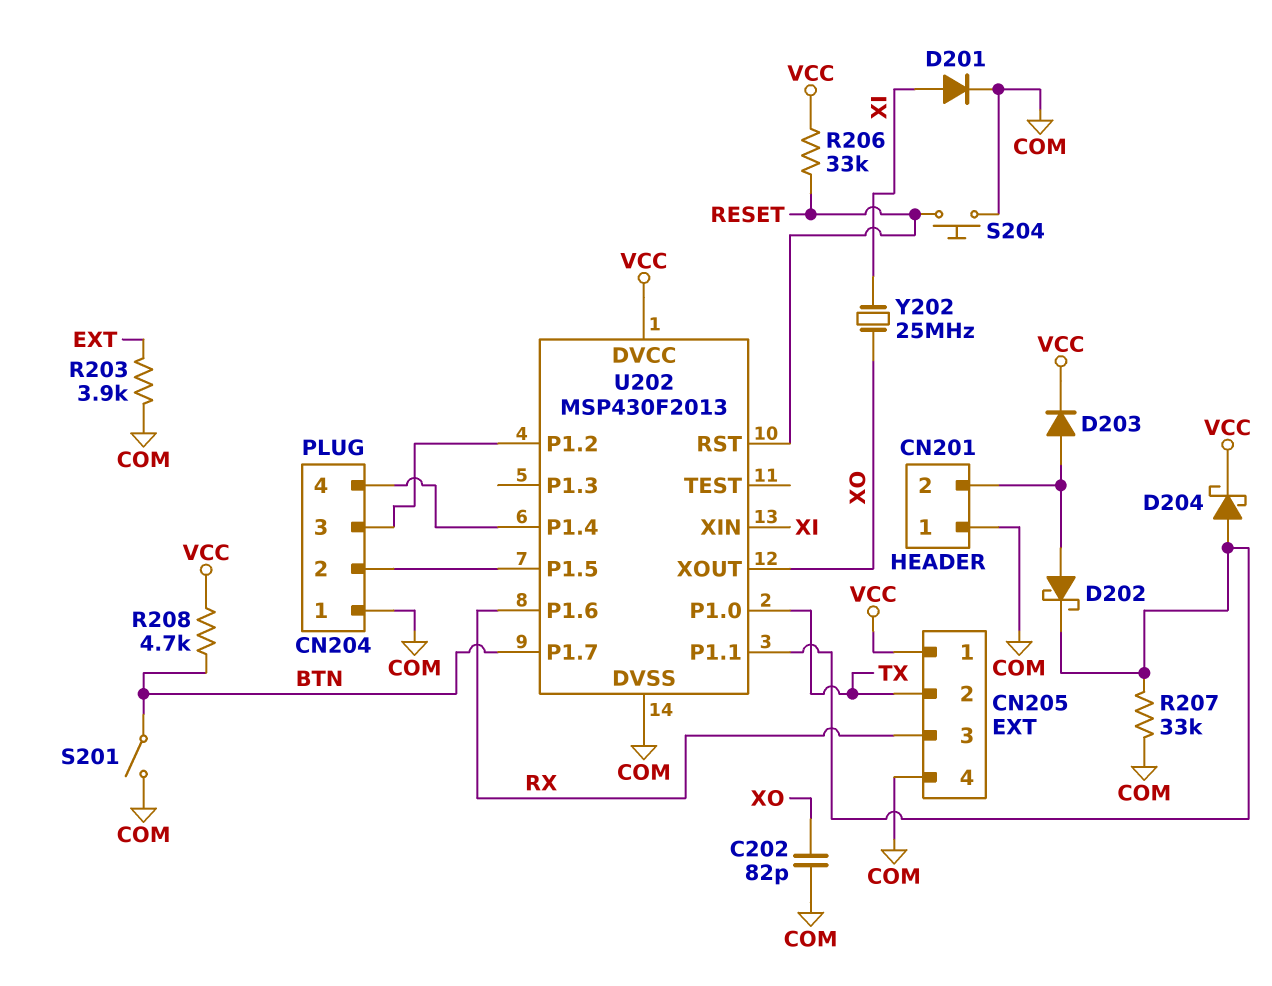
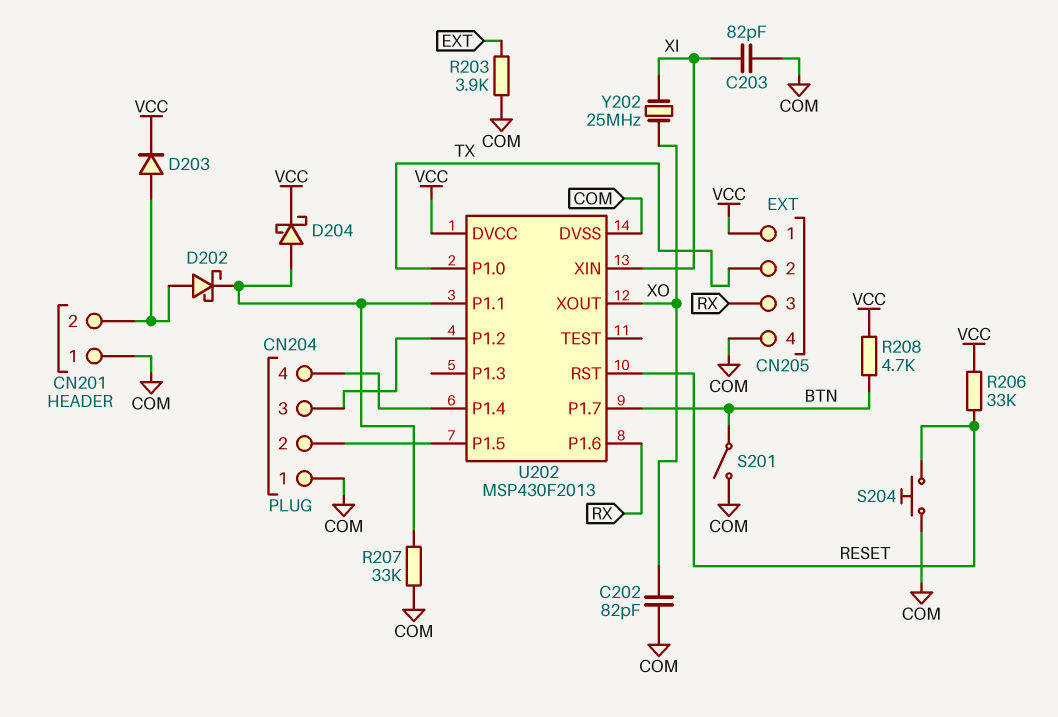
C203: none -> 82pF (COM, XI)
D201: diode (A XI, K COM) -> none

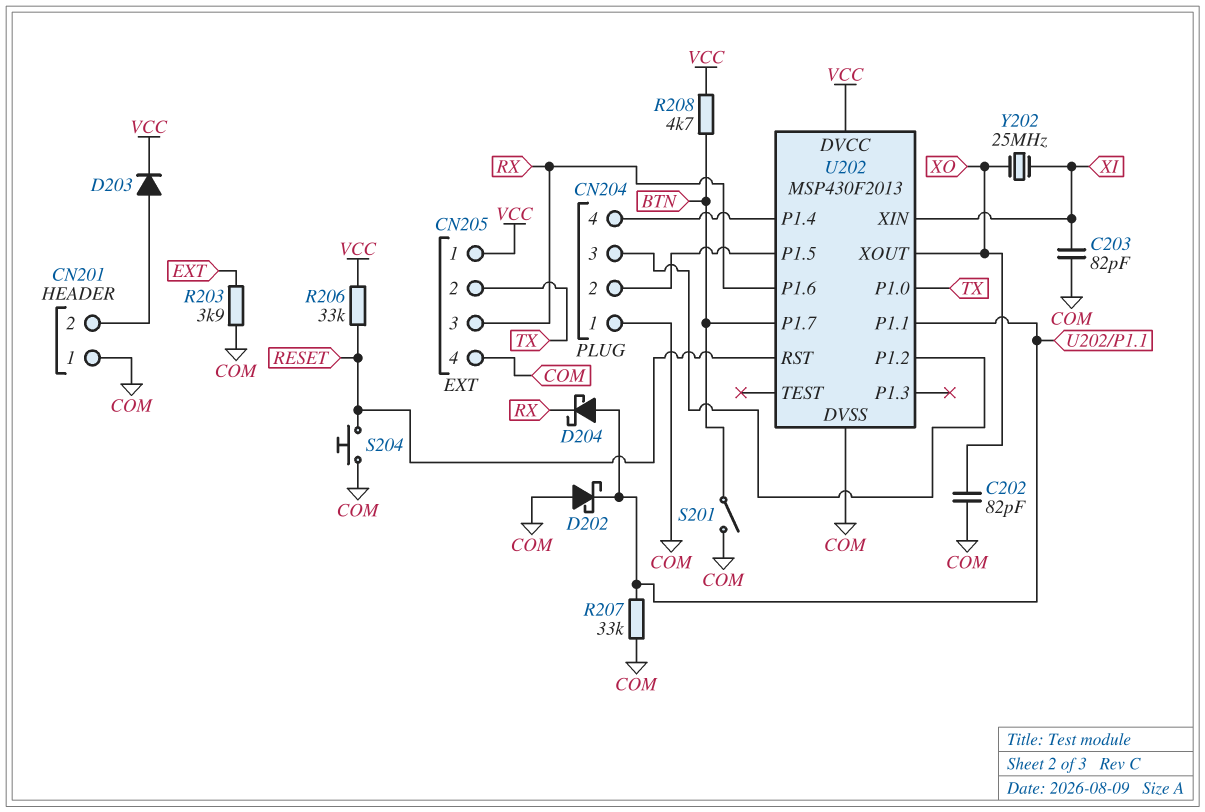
D202: schottky (A CN201/2, K U202/P1.1) -> schottky (A COM, K U202/P1.1)
D204: schottky (A U202/P1.1, K VCC) -> schottky (A U202/P1.1, K RX)

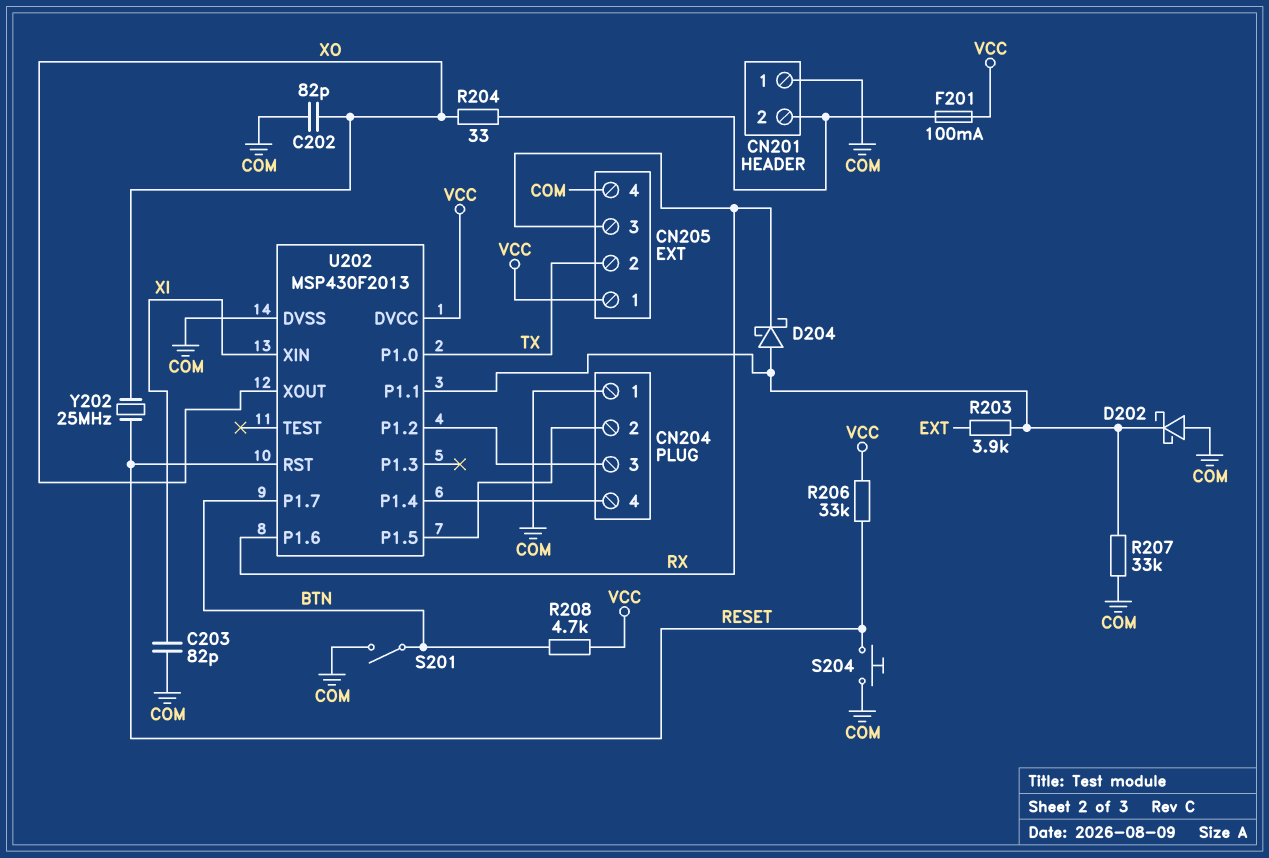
D203: diode (A CN201/2, K VCC) -> none
F201: none -> 100mA (CN201/2, VCC)
R203: 3.9k (COM, EXT) -> 3.9k (EXT, U202/P1.1)
R204: none -> 33 (CN201/2, XO)
Y202: 25MHz (XI, XO) -> 25MHz (RESET, XO)

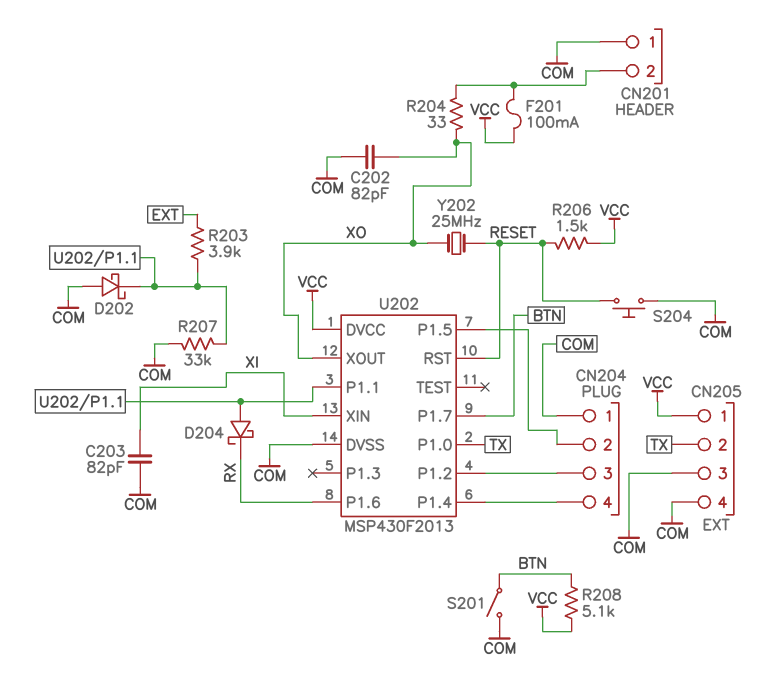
CN205 pin 3: RX -> COM
R206: 33k (RESET, VCC) -> 1.5k (RESET, VCC)
R208: 4.7k (BTN, VCC) -> 5.1k (BTN, VCC)

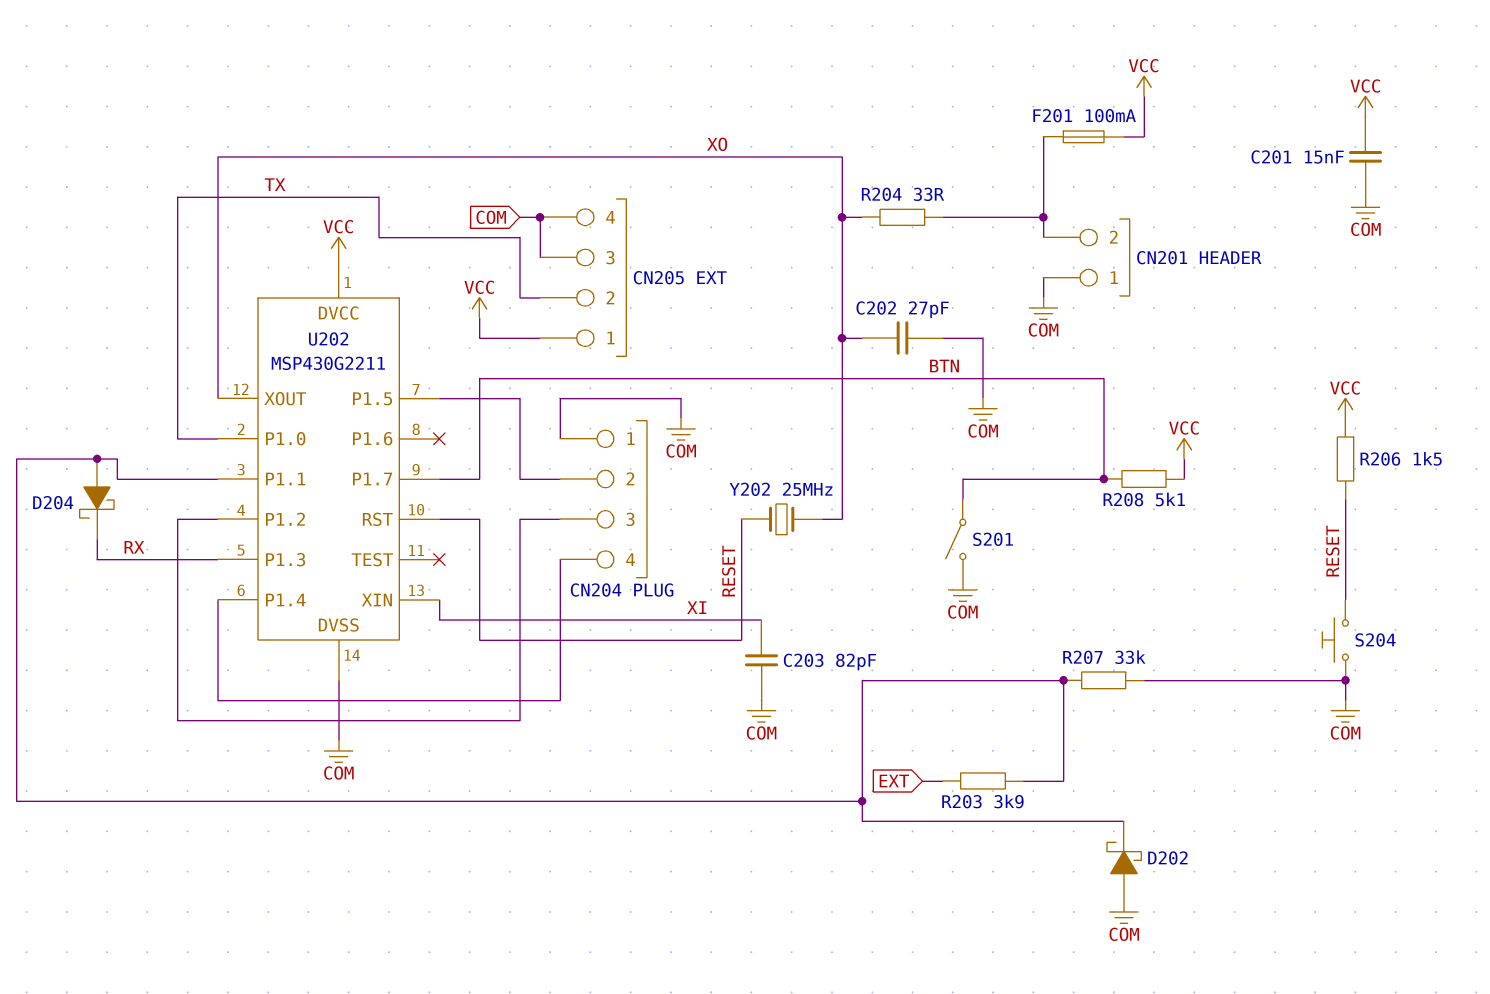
C201: none -> 15nF (COM, VCC)
C202: 82pF (COM, XO) -> 27pF (COM, XO)
U202: MSP430F2013 -> MSP430G2211
U202 pin P1.3: none -> RX
U202 pin P1.6: RX -> none

